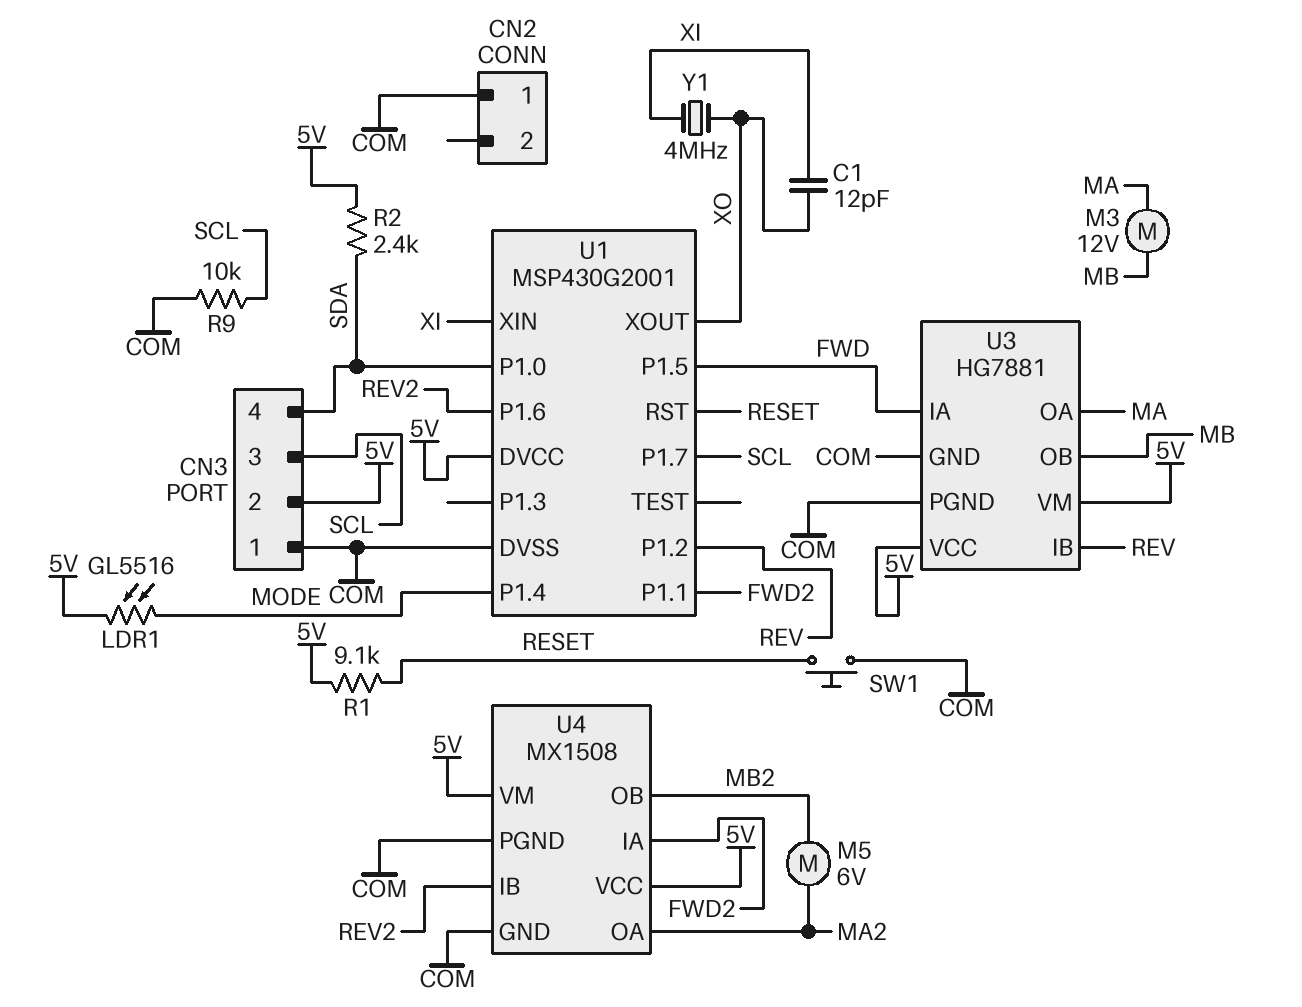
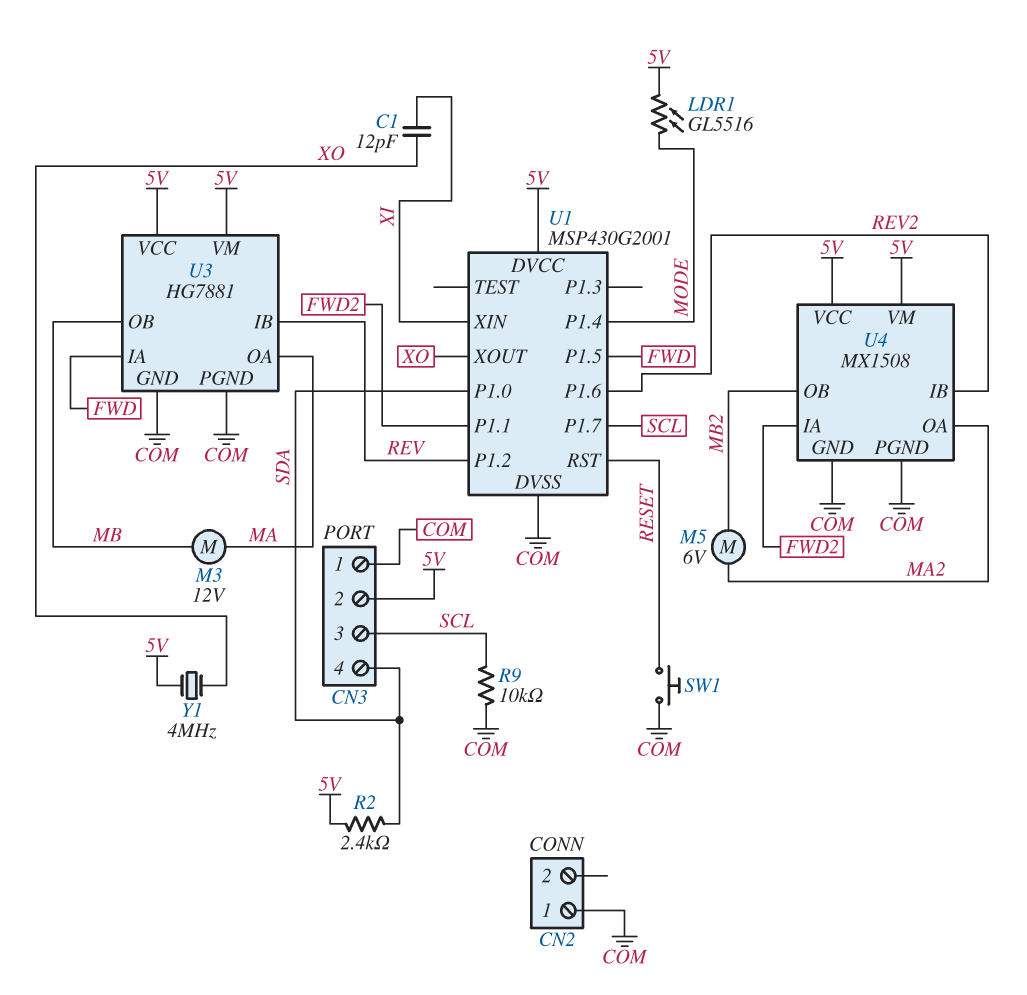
R1: 9.1k (5V, RESET) -> none
Y1: 4MHz (XI, XO) -> 4MHz (5V, XO)

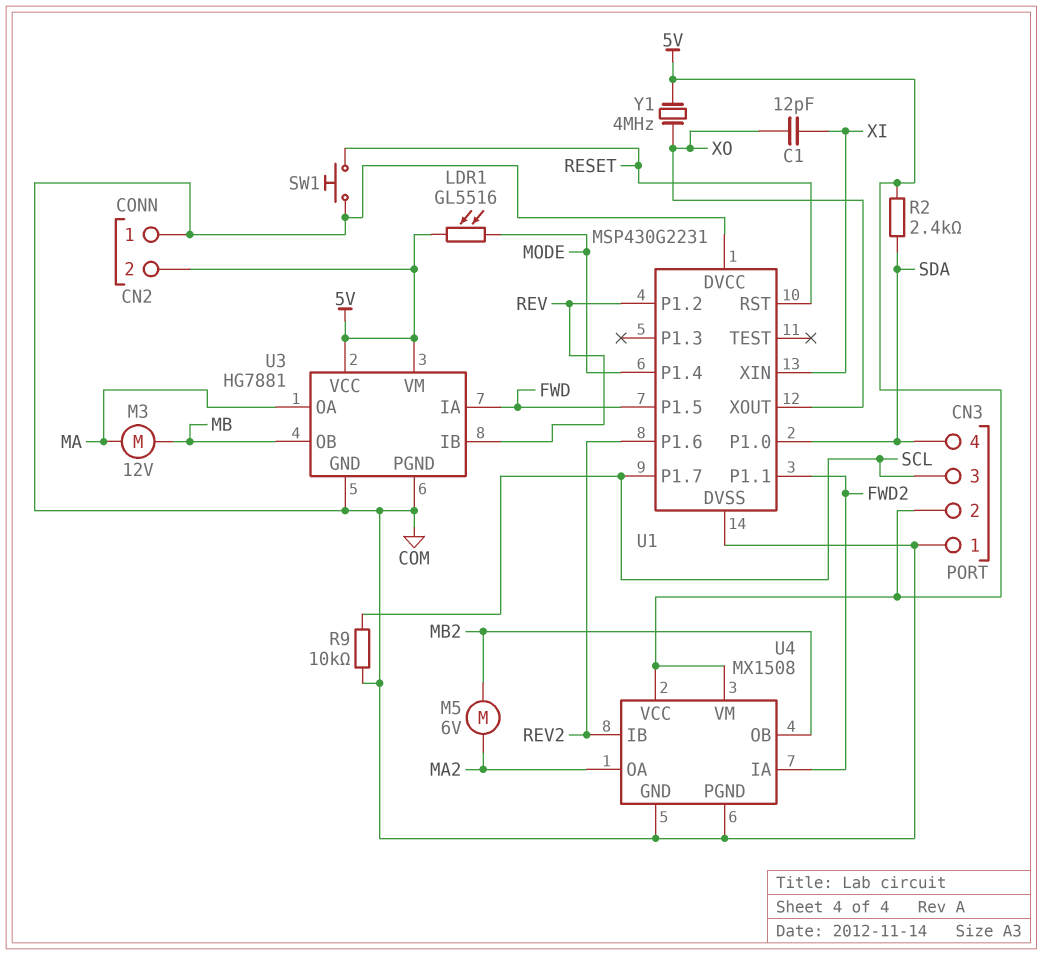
CN2 pin 2: none -> 5V
U1: MSP430G2001 -> MSP430G2231
U1 pin DVCC: 5V -> COM

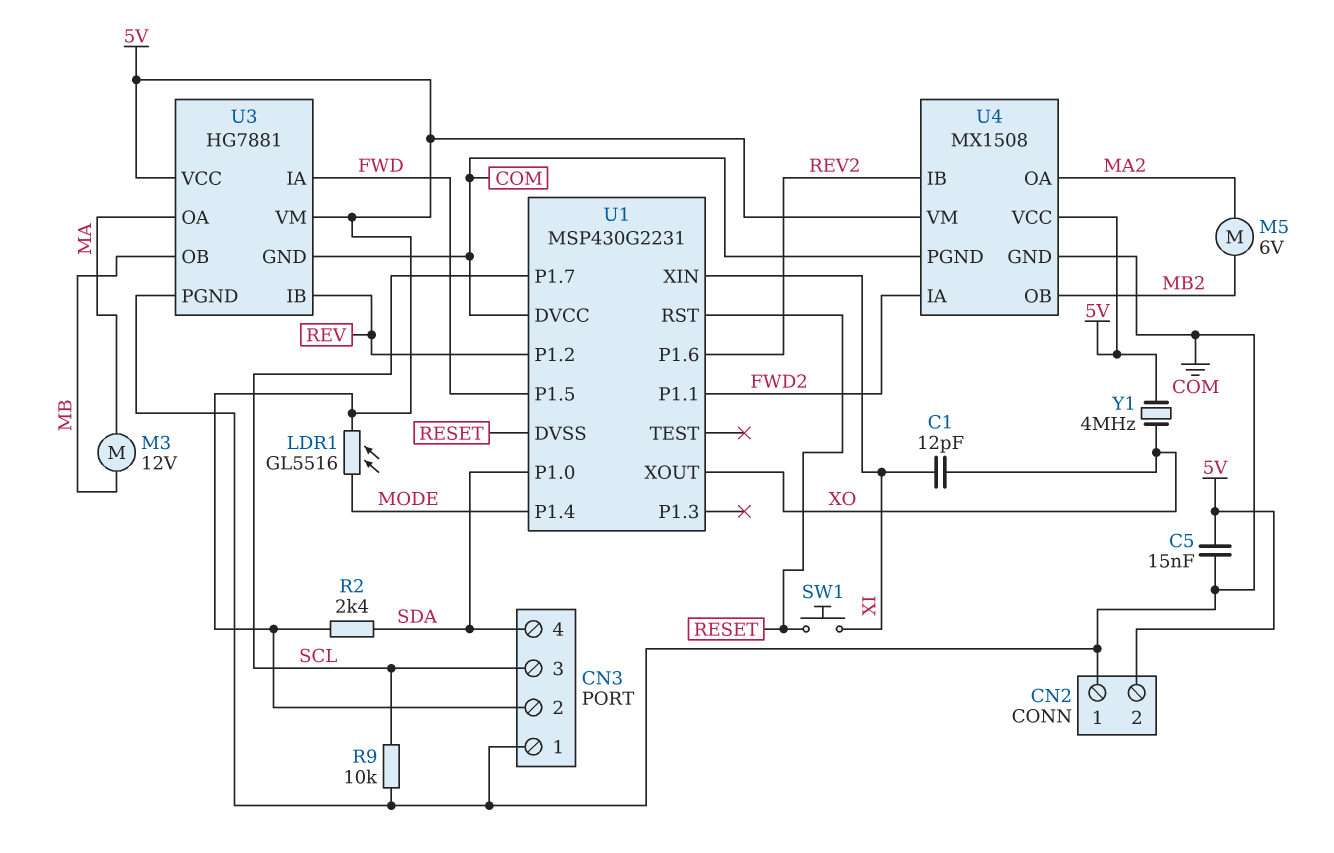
C5: none -> 15nF (5V, COM)
SW1: button (COM, RESET) -> button (RESET, XI)
U1 pin DVSS: COM -> RESET

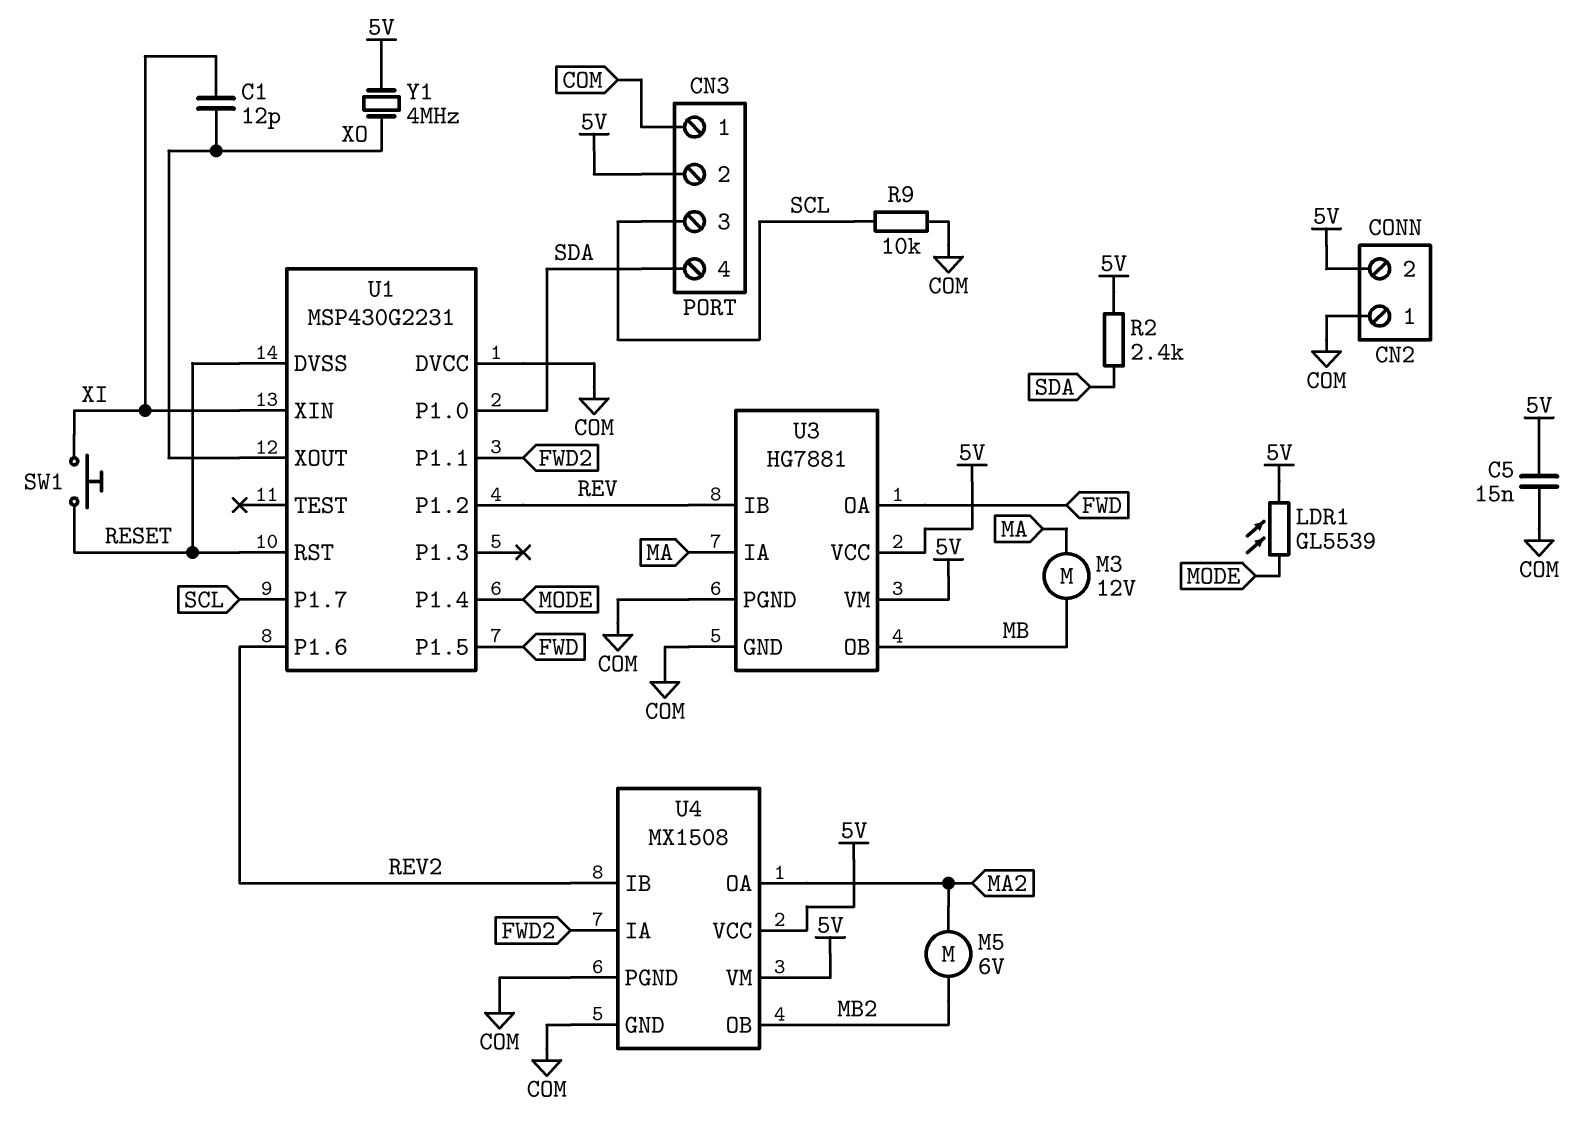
LDR1: GL5516 (5V, MODE) -> GL5539 (5V, MODE)
U3 pin IA: FWD -> MA
U3 pin OA: MA -> FWD

